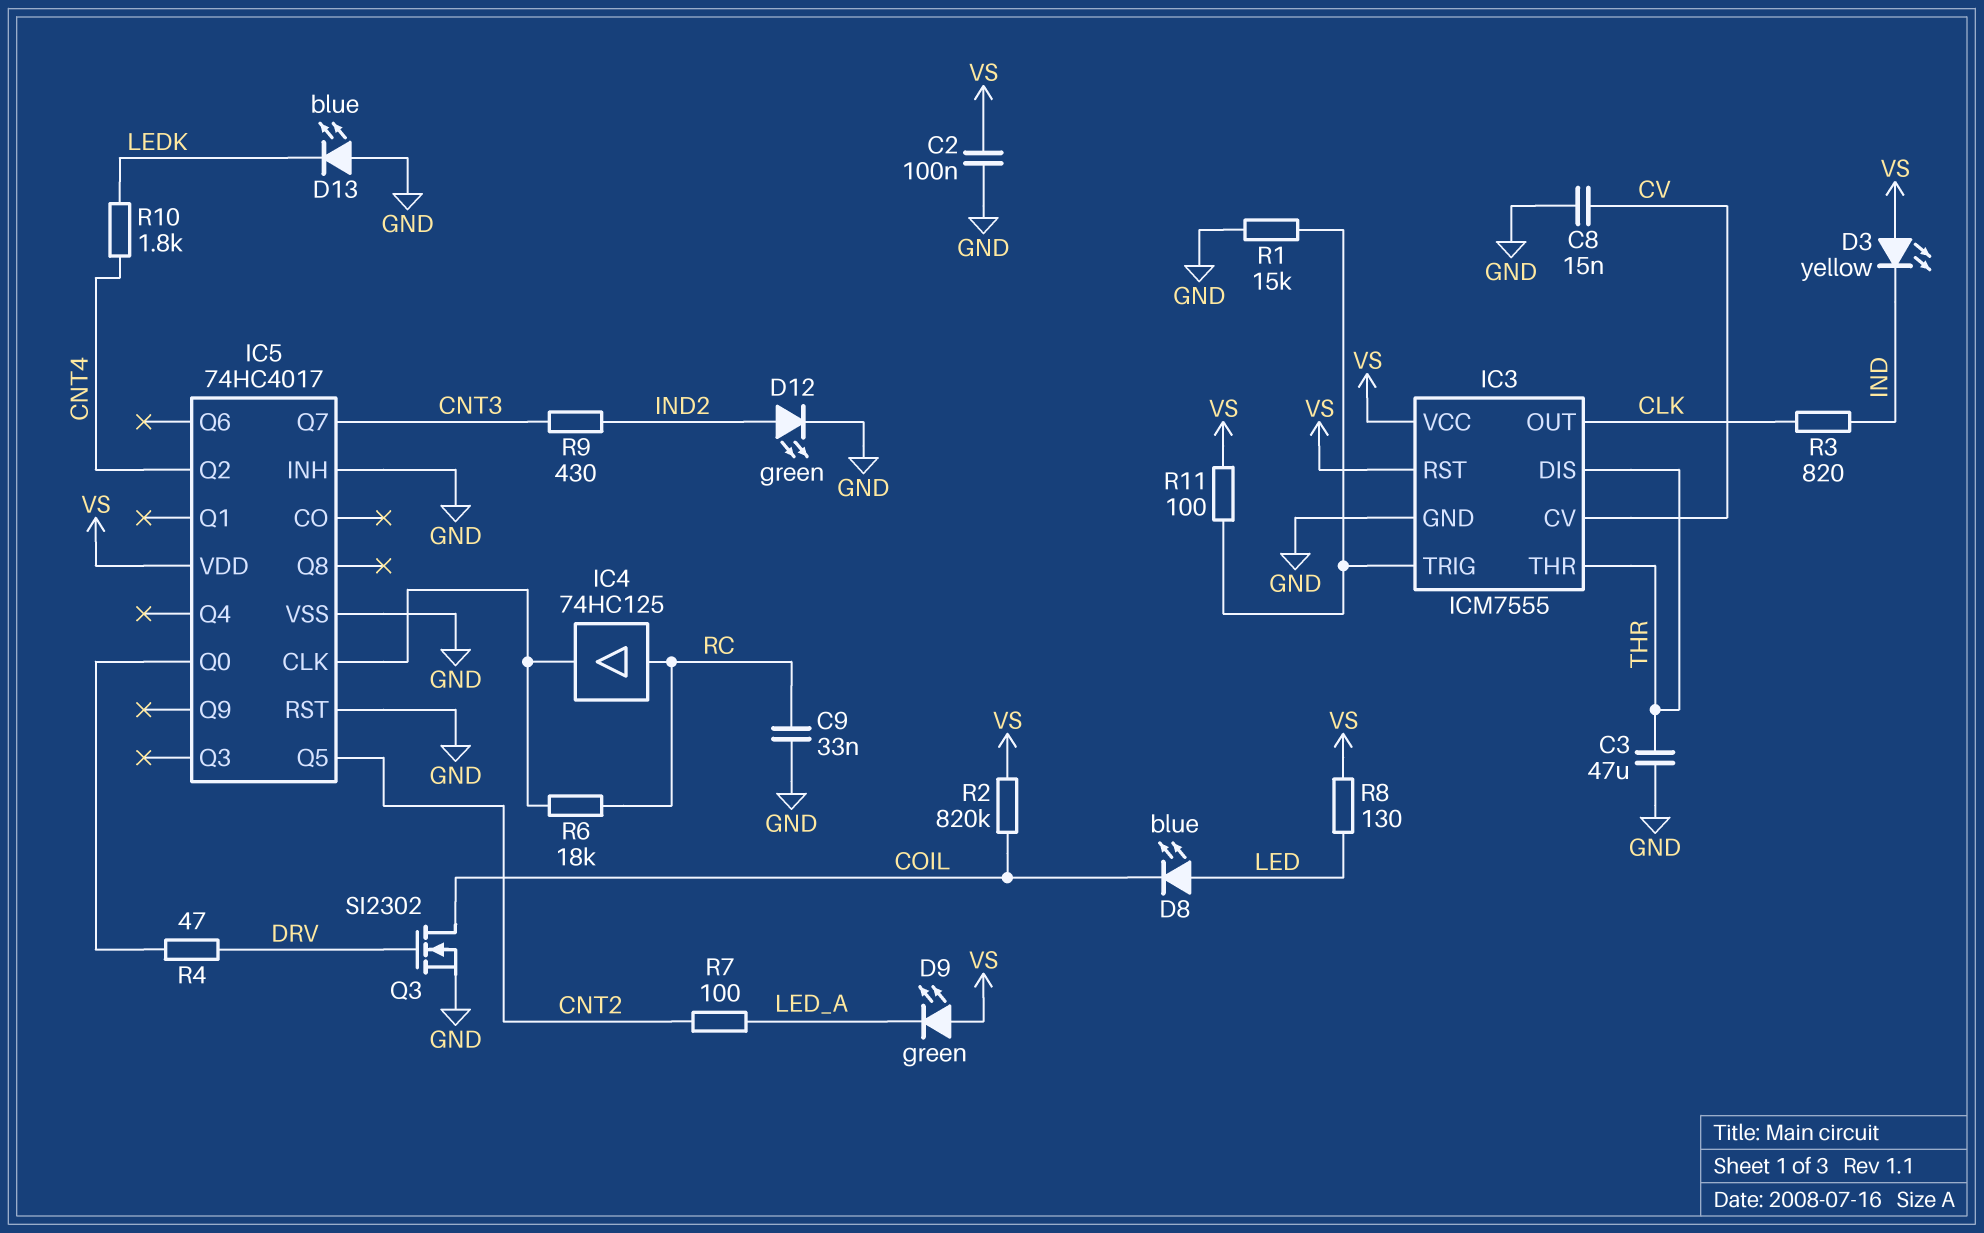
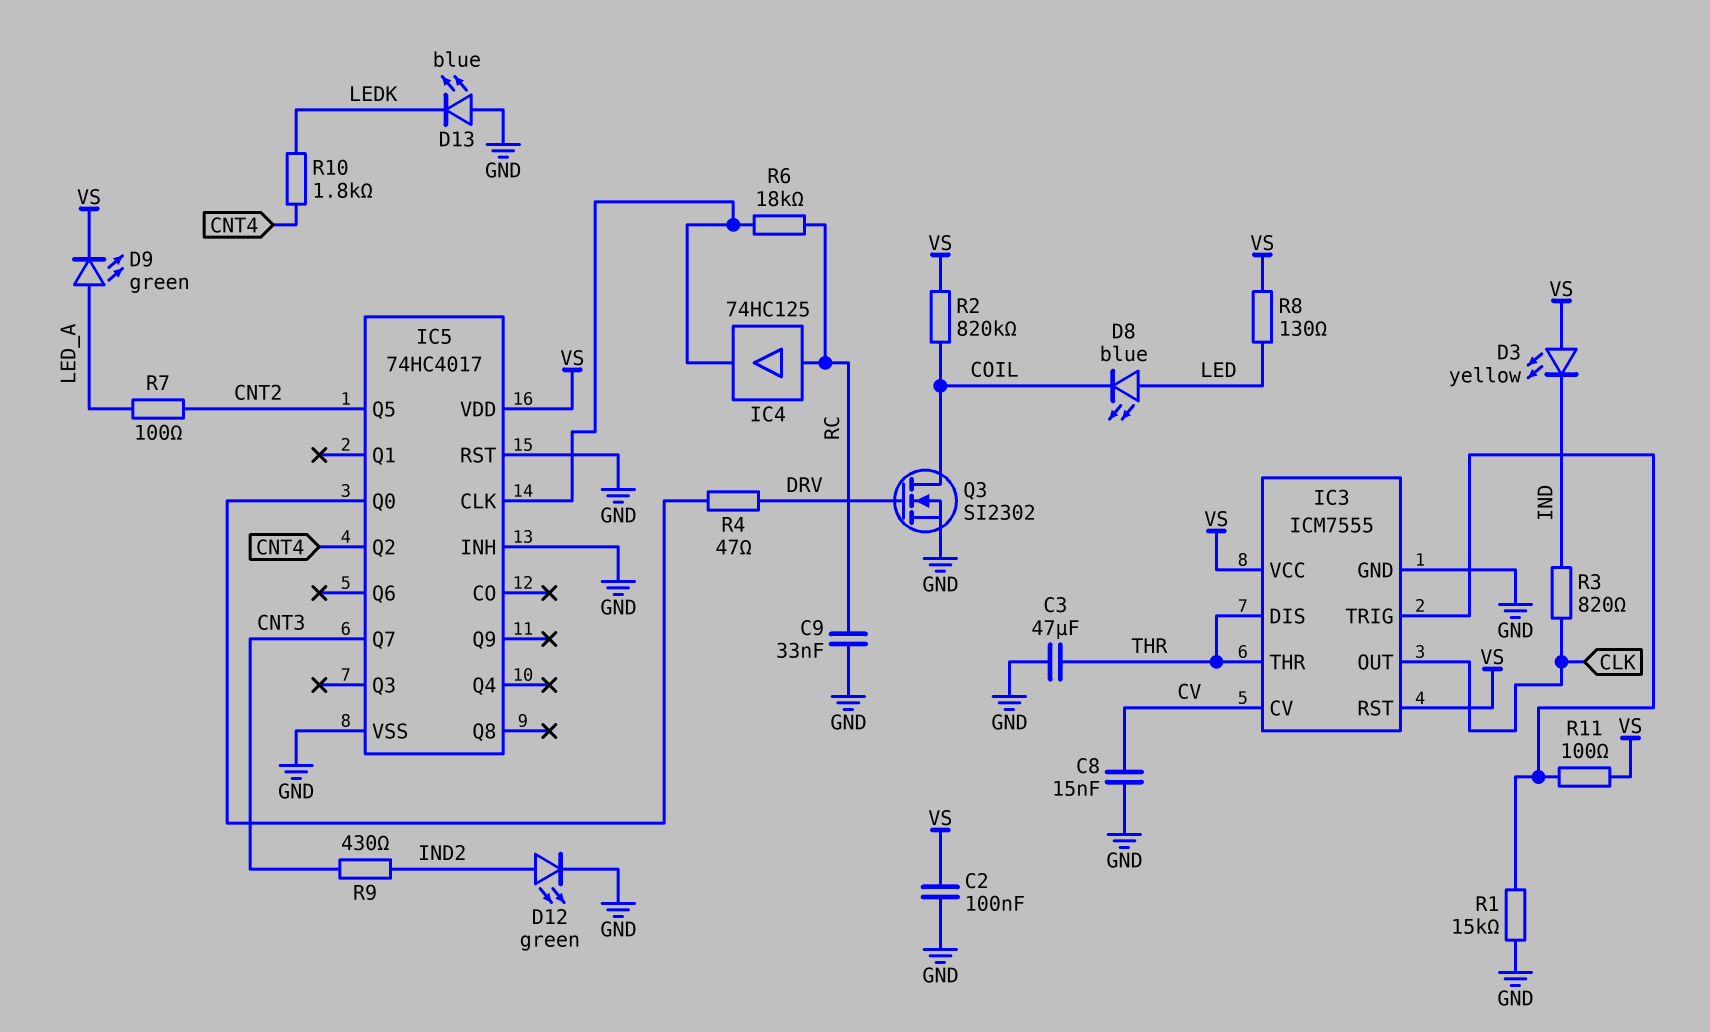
D9: LED green (A VS, K LED_A) -> LED green (A LED_A, K VS)

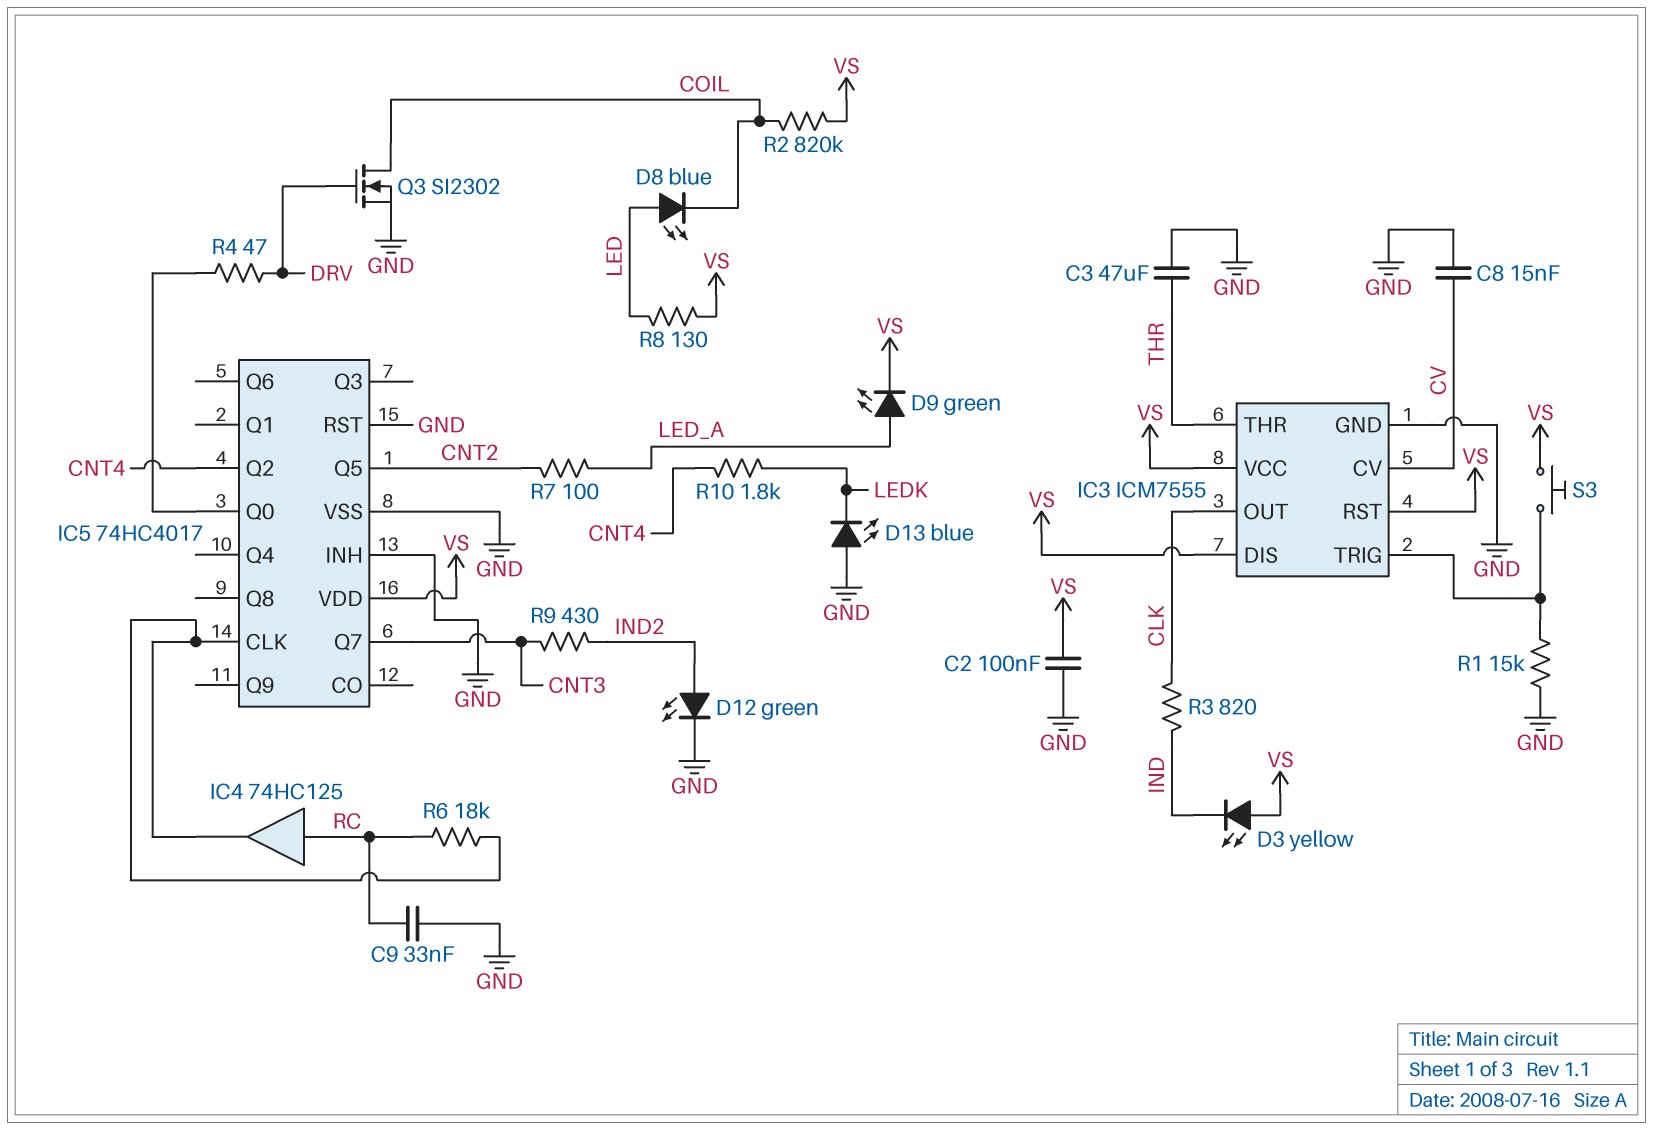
IC3 pin DIS: THR -> VS
R11: 100 (IC3/TRIG, VS) -> none
S3: none -> button (IC3/TRIG, VS)

